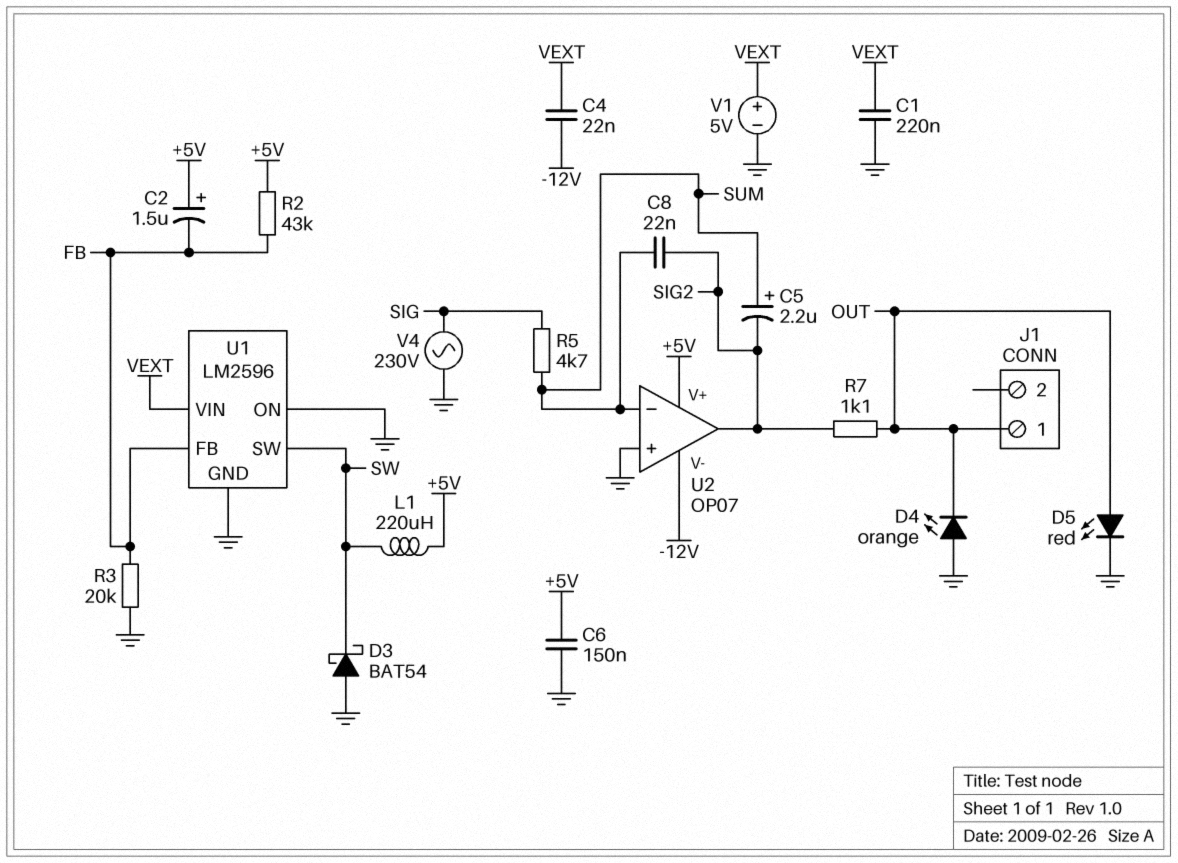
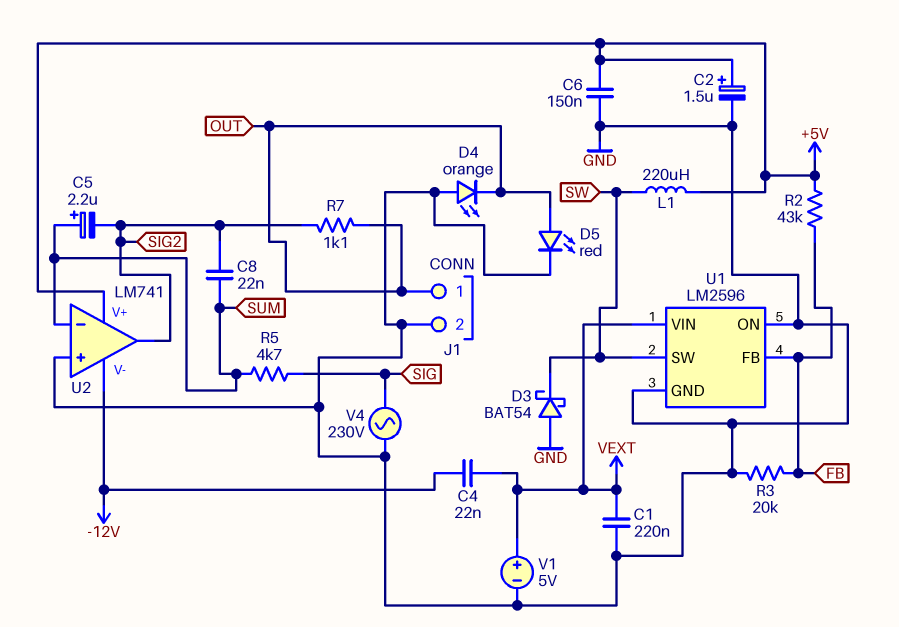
C2: 1.5uF (plus +5V, minus FB) -> 1.5uF (plus +5V, minus GND)
J1 pin 2: none -> GND
U2: OP07 -> LM741

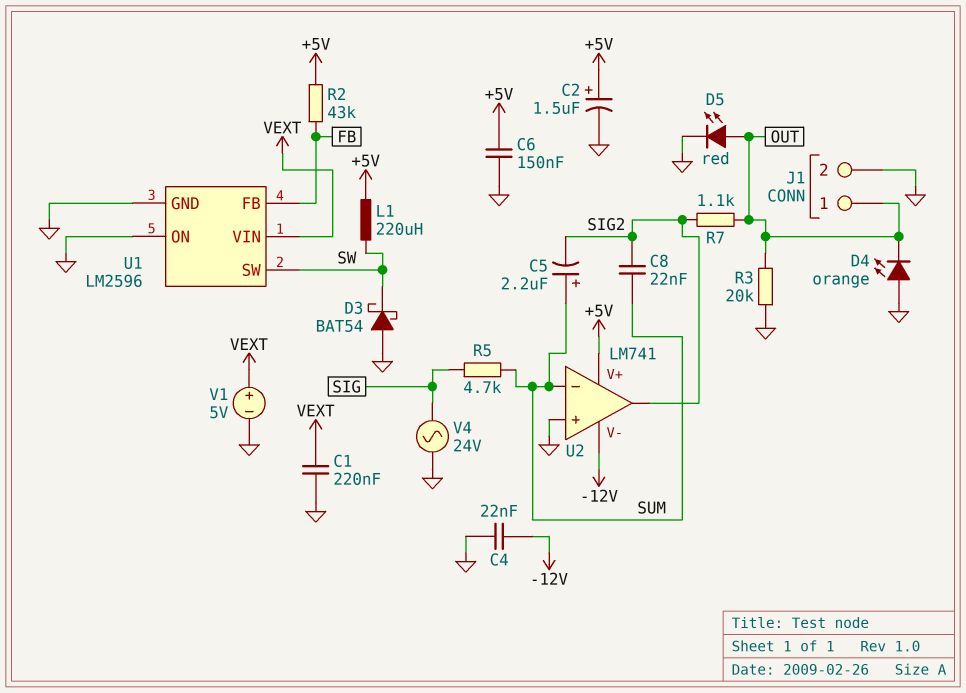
C4: 22nF (-12V, VEXT) -> 22nF (-12V, GND)
R3: 20k (FB, GND) -> 20k (GND, OUT)
V4: AC 230V (GND, SIG) -> AC 24V (GND, SIG)

